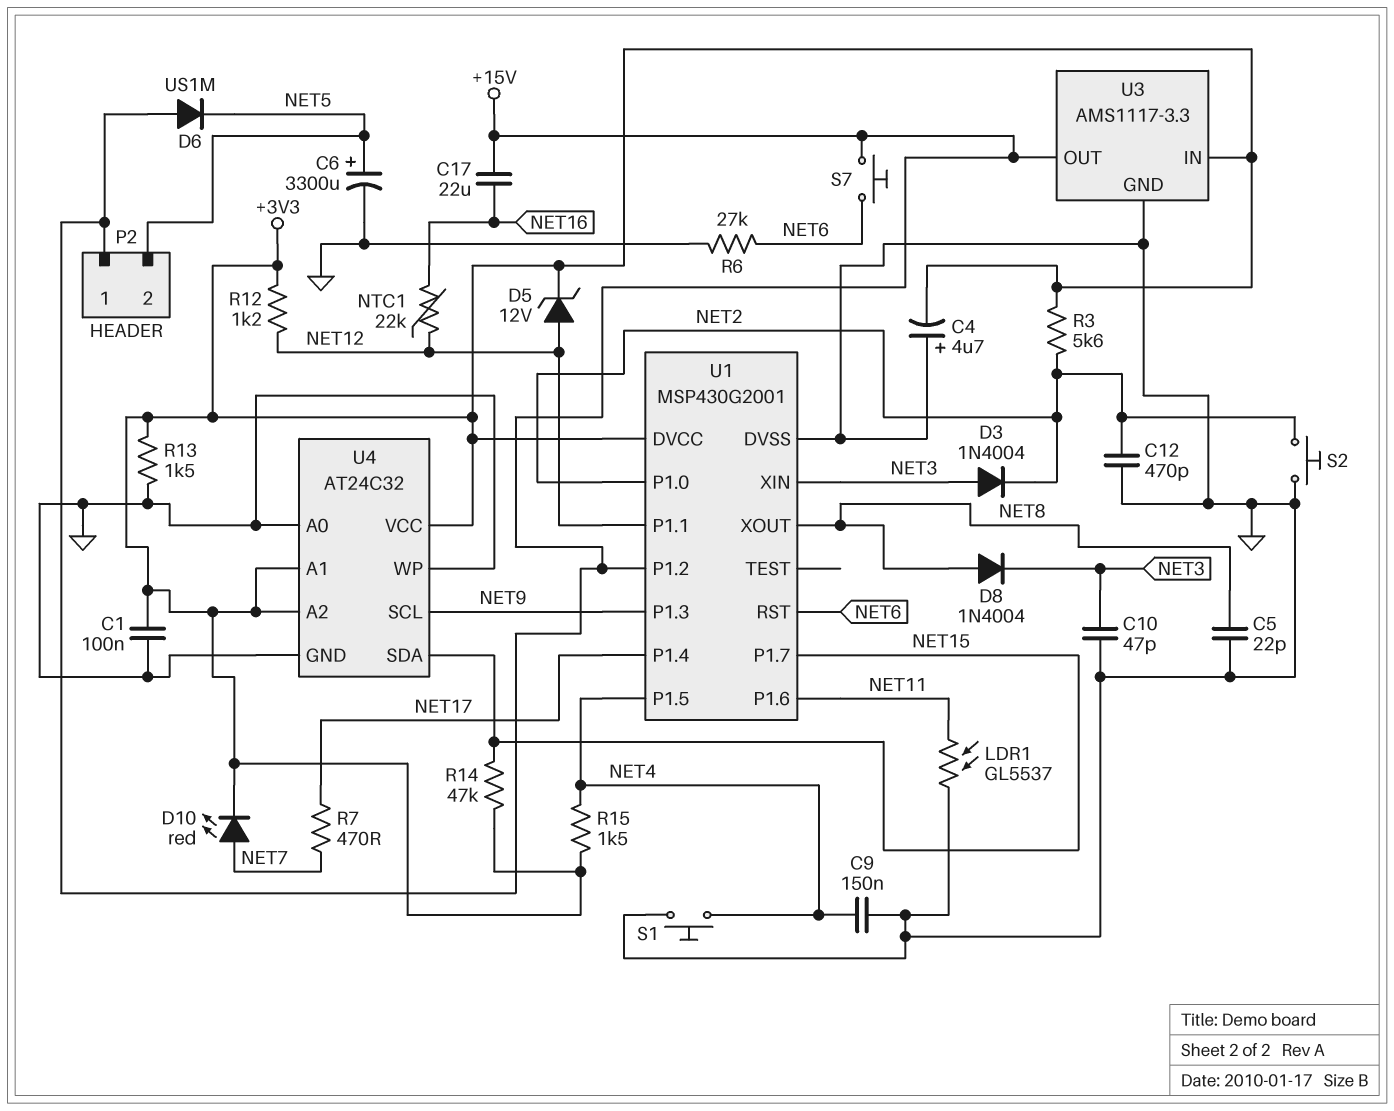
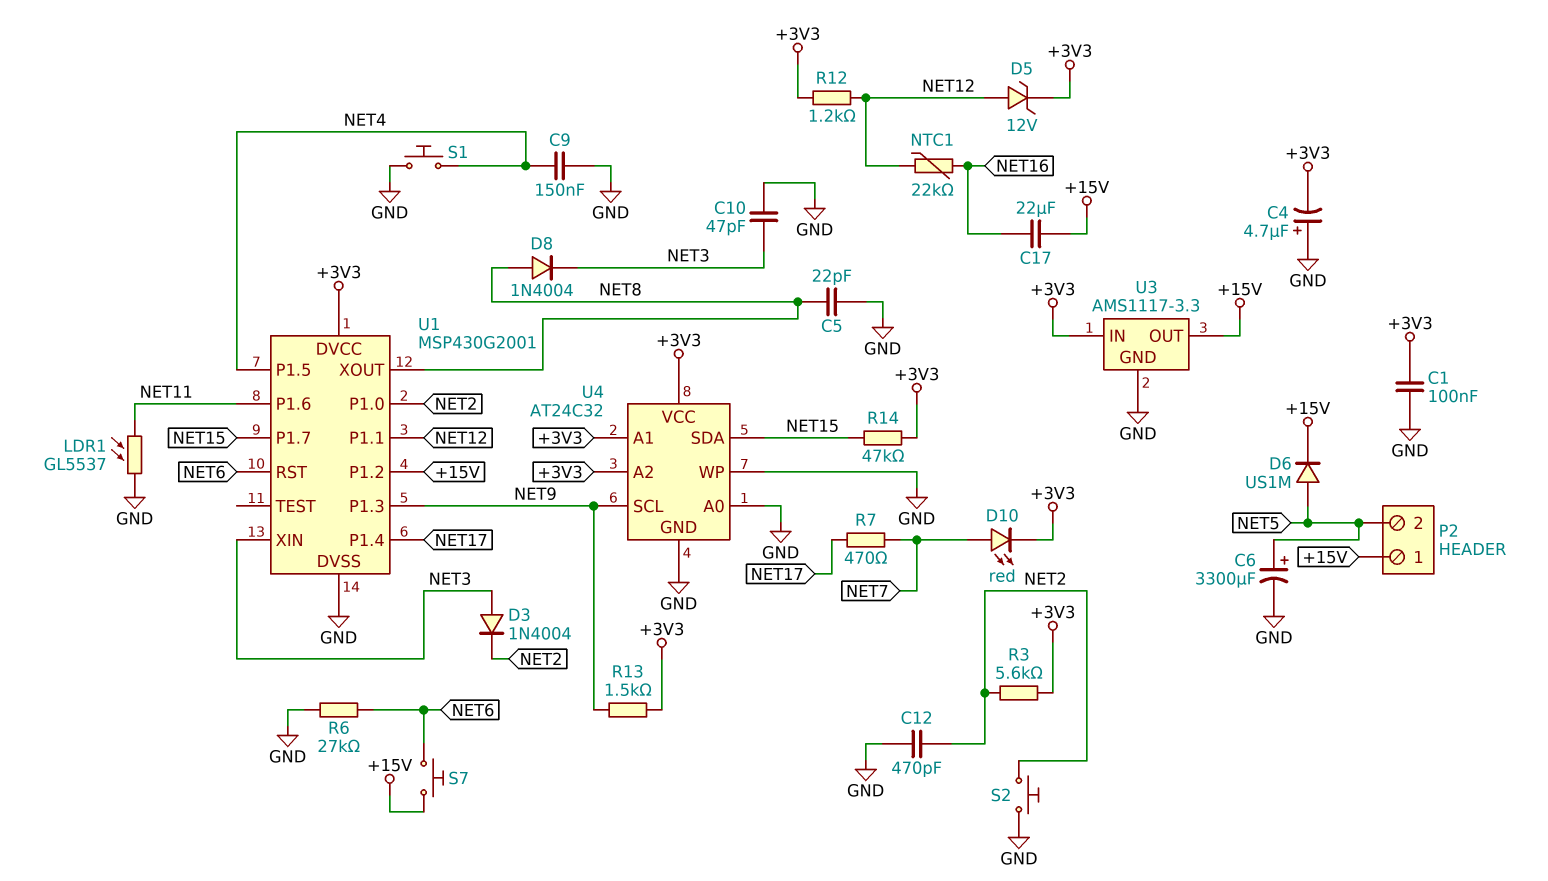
D6: diode US1M (A +15V, K NET5) -> diode US1M (A NET5, K +15V)
R13: 1.5k (+3V3, GND) -> 1.5k (+3V3, NET9)
R15: 1.5k (+3V3, NET4) -> none

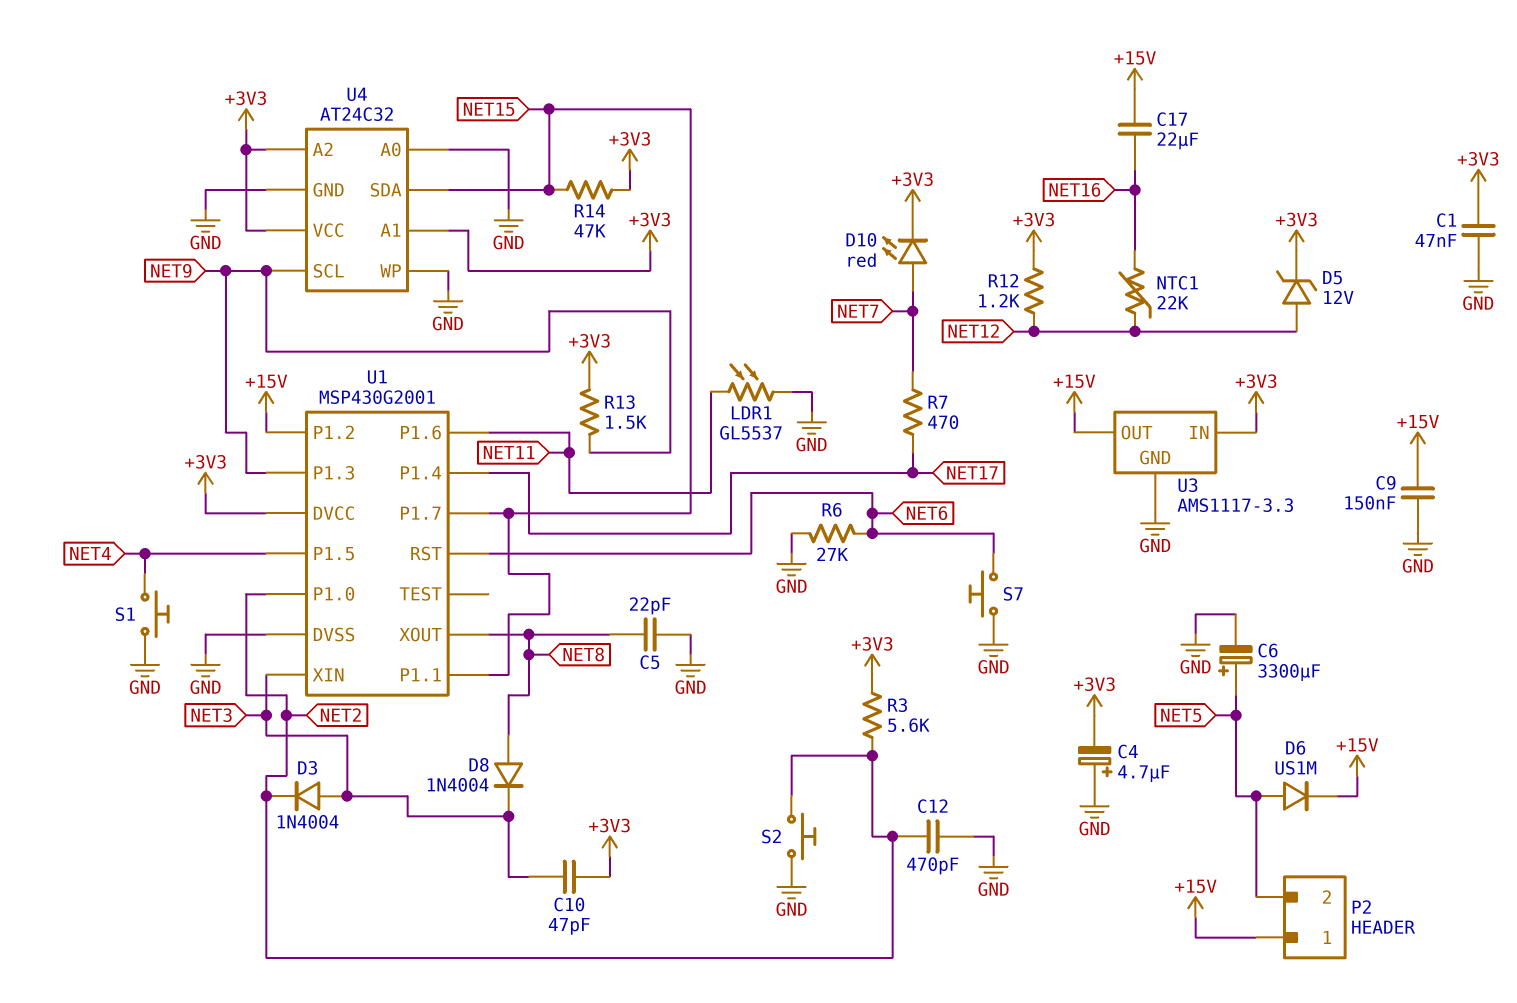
C1: 100nF (+3V3, GND) -> 47nF (+3V3, GND)
C9: 150nF (GND, NET4) -> 150nF (+15V, GND)
C10: 47pF (GND, NET3) -> 47pF (+3V3, NET3)
S7: button (+15V, NET6) -> button (GND, NET6)
U1 pin P1.1: NET12 -> NET15

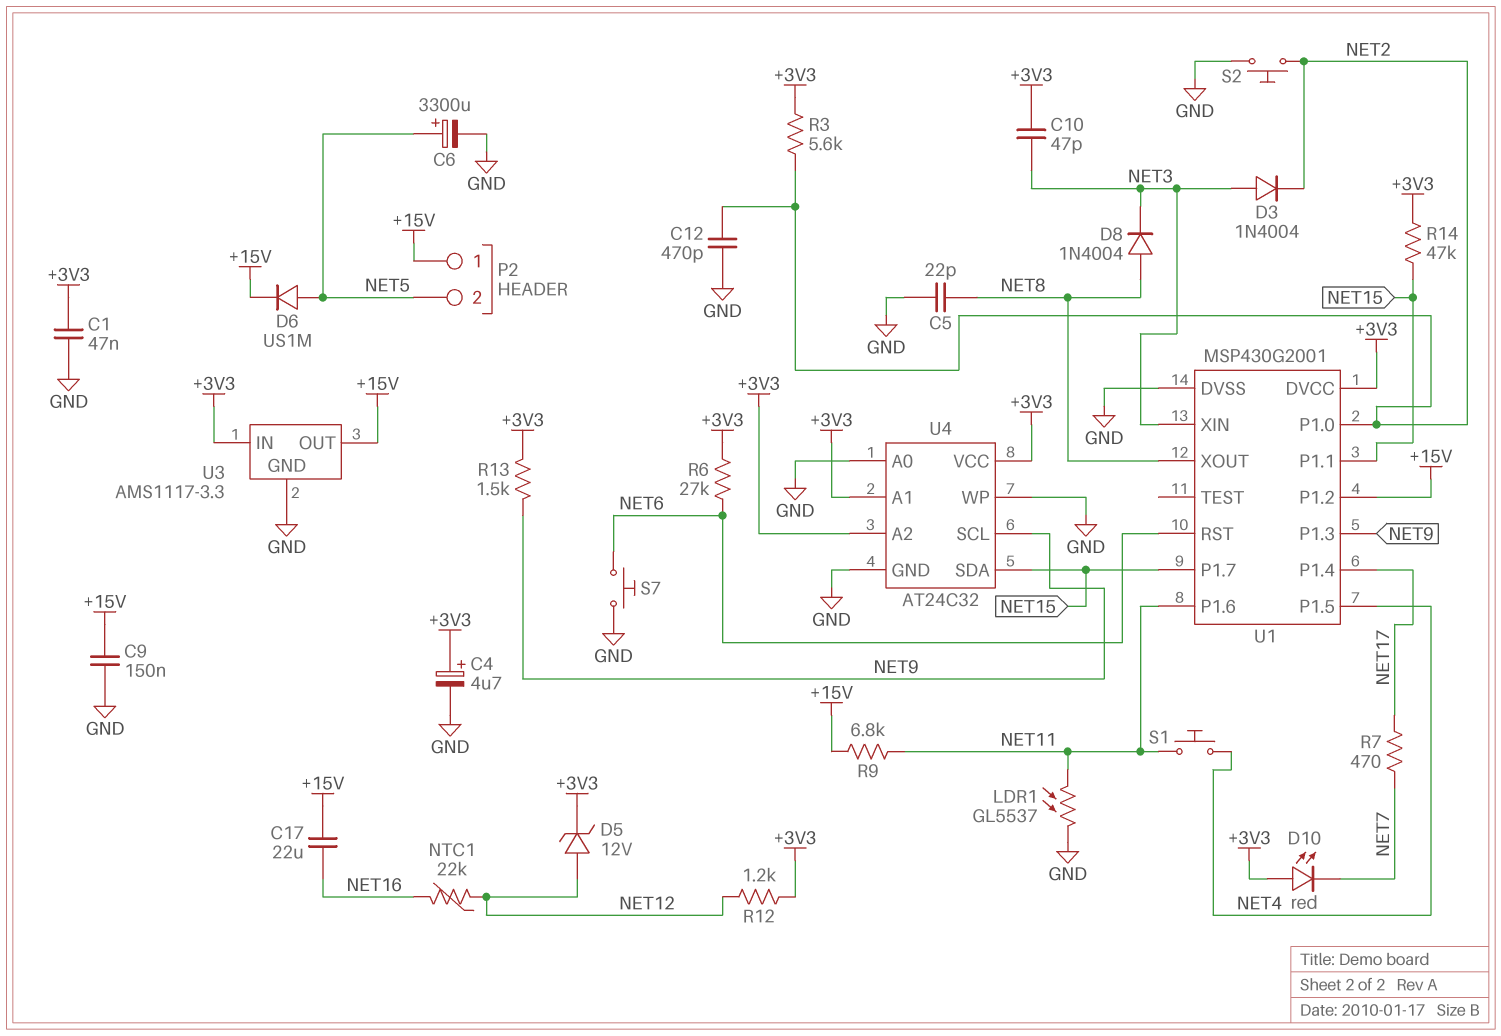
C4: 4.7uF (plus GND, minus +3V3) -> 4.7uF (plus +3V3, minus GND)
D10: LED red (A NET7, K +3V3) -> LED red (A +3V3, K NET7)
R6: 27k (GND, NET6) -> 27k (+3V3, NET6)
R9: none -> 6.8k (+15V, NET11)
S1: button (GND, NET4) -> button (NET4, NET11)

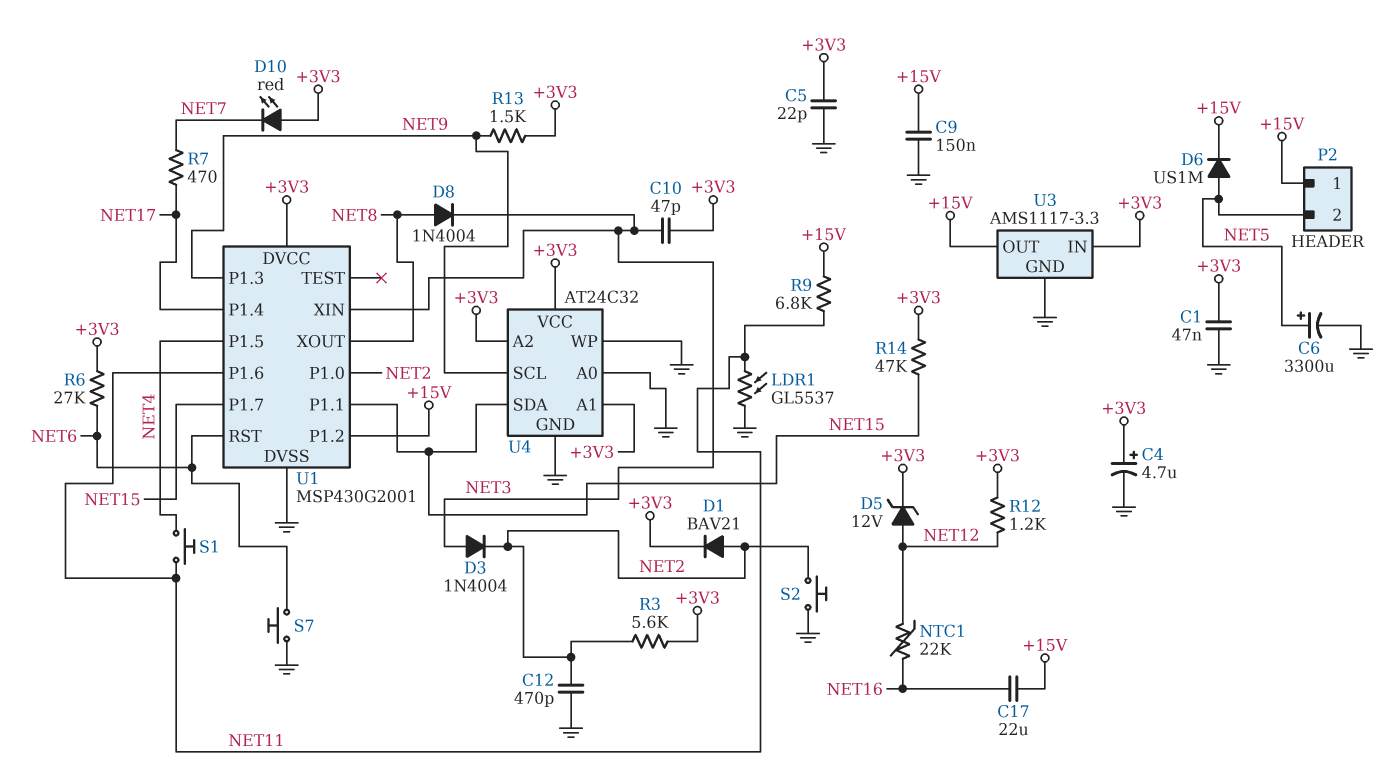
C5: 22pF (GND, NET8) -> 22pF (+3V3, GND)
D1: none -> diode BAV21 (A NET2, K +3V3)

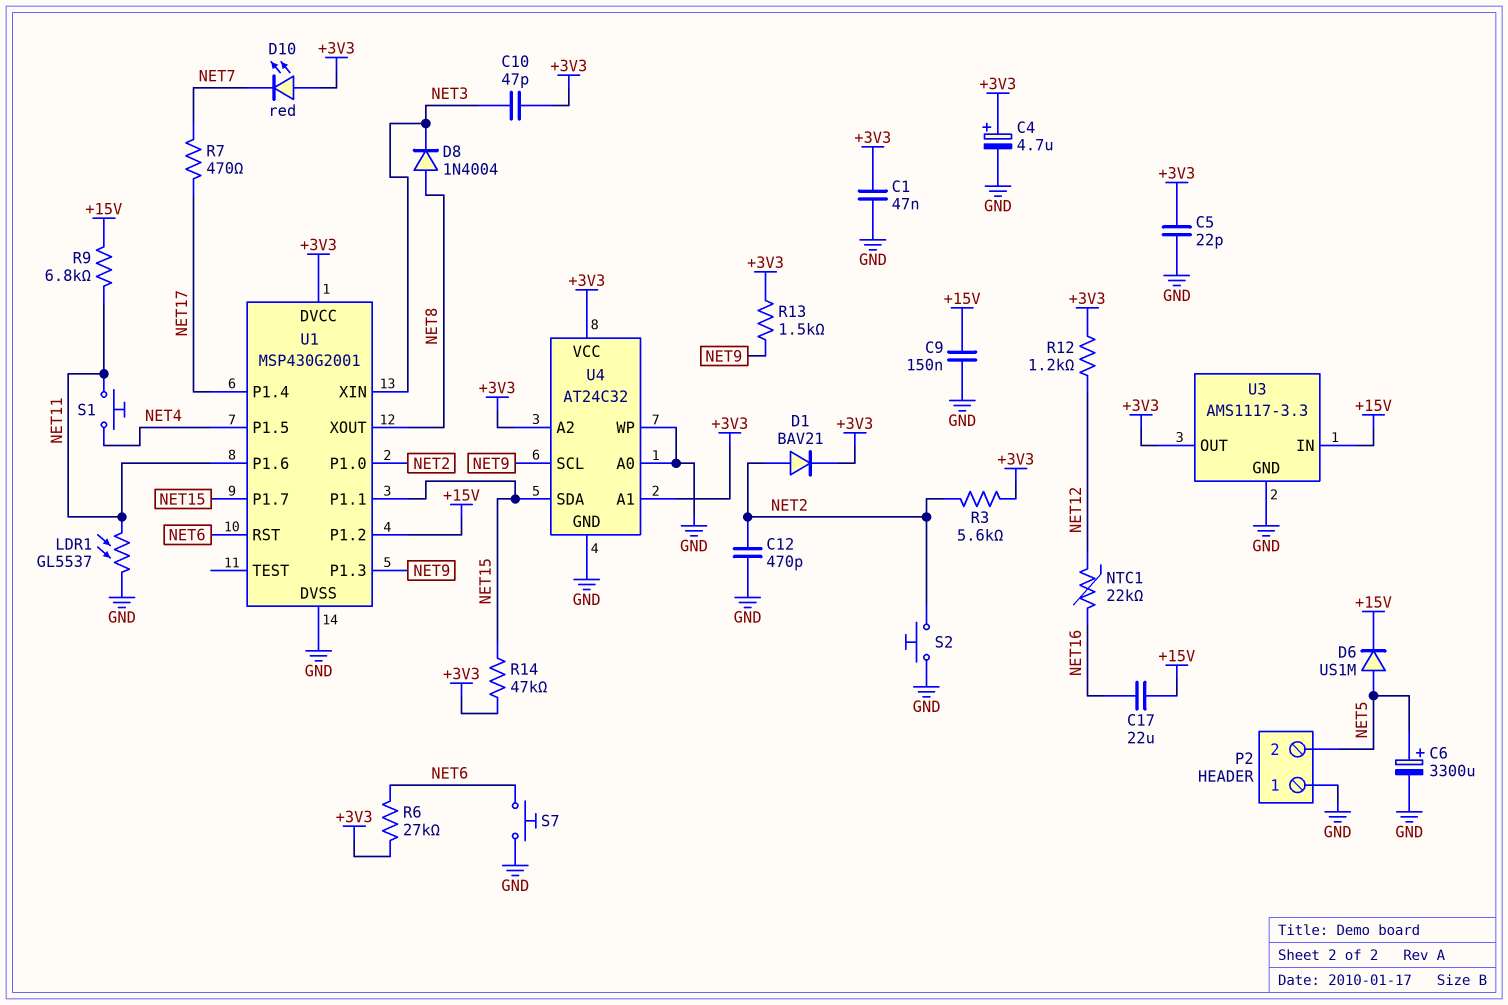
D3: diode 1N4004 (A NET3, K NET2) -> none
D5: zener 12V (A NET12, K +3V3) -> none
P2 pin 1: +15V -> GND
U3 pin IN: +3V3 -> +15V
U3 pin OUT: +15V -> +3V3

